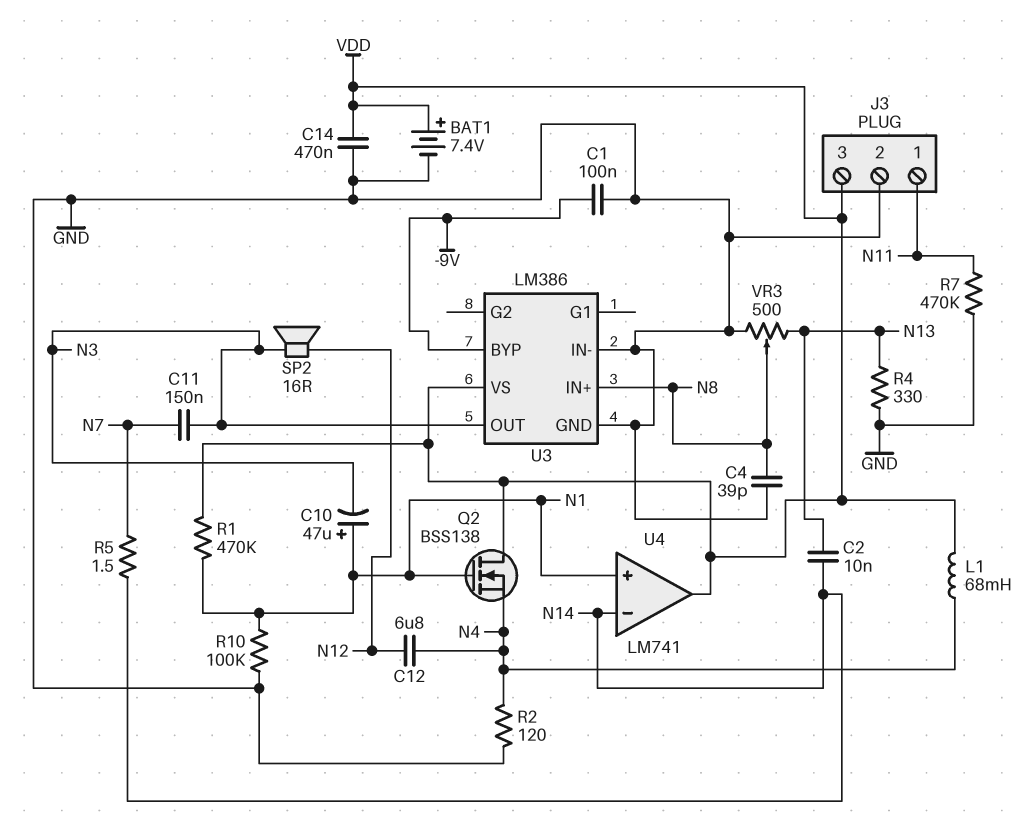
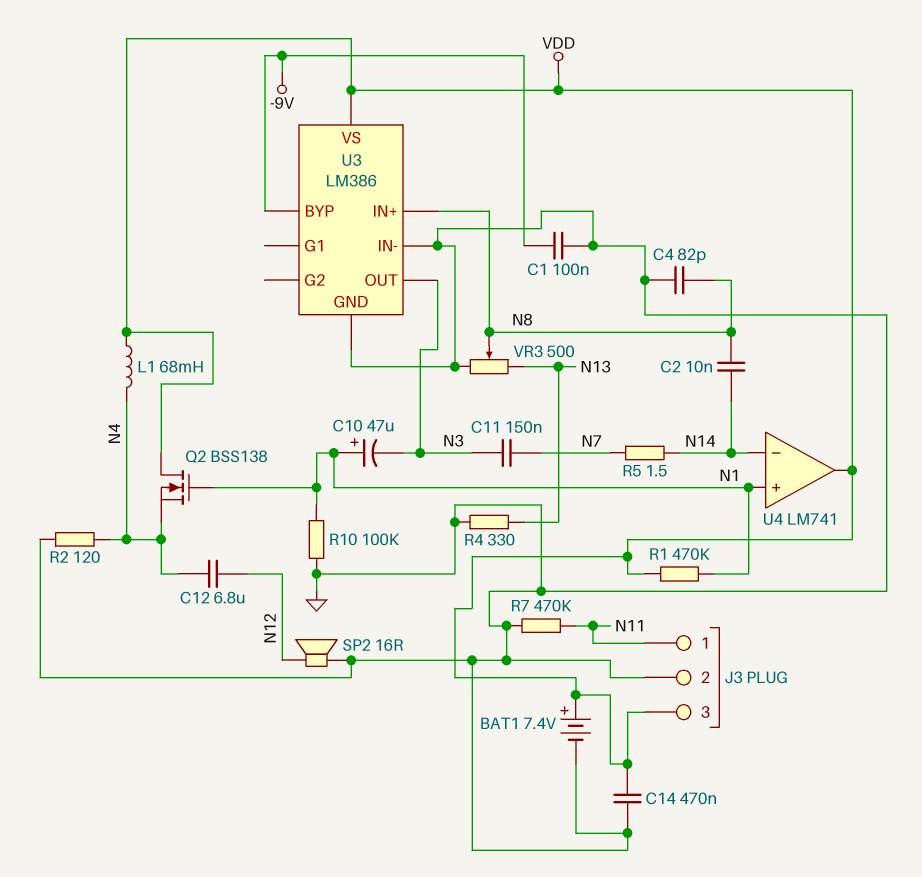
C2: 10nF (N13, N14) -> 10nF (N8, N14)
C4: 39pF (GND, N8) -> 82pF (GND, N8)
SP2: speaker 16R (N3, N12) -> speaker 16R (GND, N12)

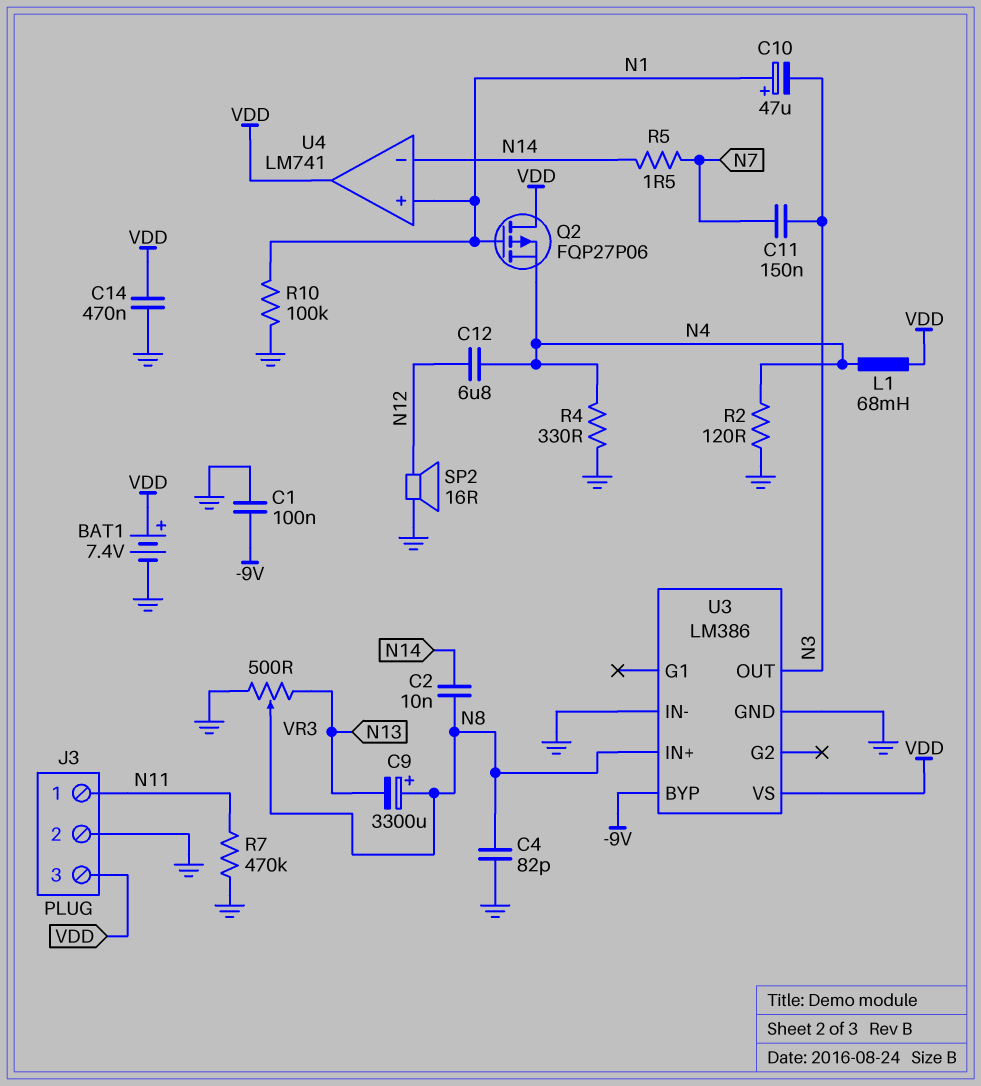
C9: none -> 3300uF (plus N8, minus N13)
Q2: NMOS BSS138 (G N1, D VDD, S N4) -> PMOS FQP27P06 (G N1, D VDD, S N4)
R1: 470k (N1, VDD) -> none
R4: 330 (GND, N13) -> 330 (GND, N4)

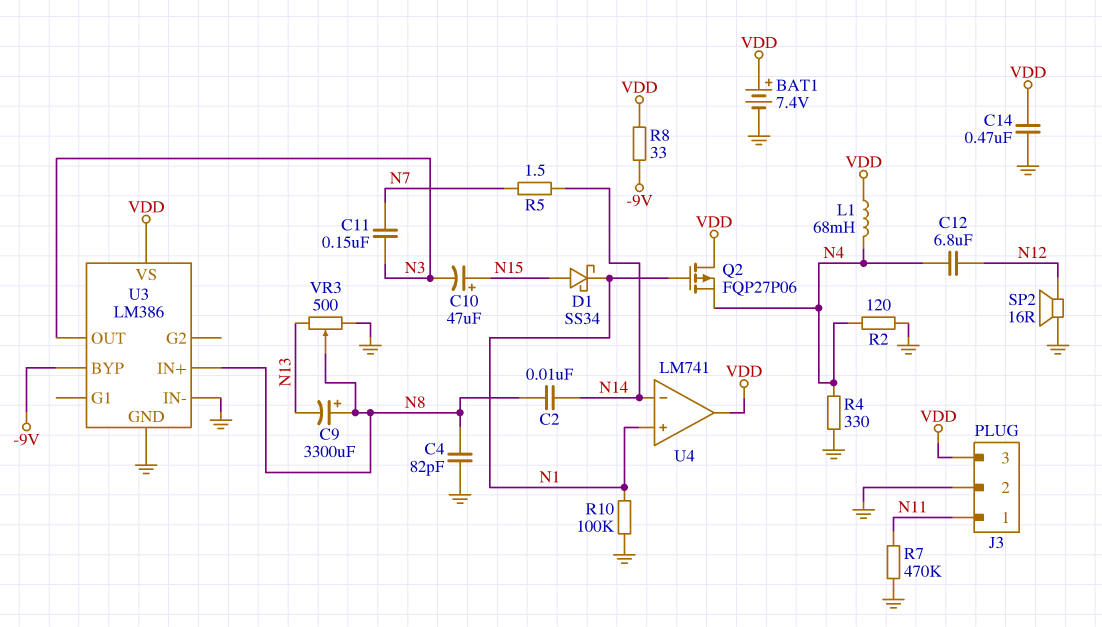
C1: 100nF (-9V, GND) -> none
C10: 47uF (plus N1, minus N3) -> 47uF (plus N15, minus N3)
D1: none -> schottky SS34 (A N15, K N1)
R8: none -> 33 (-9V, VDD)

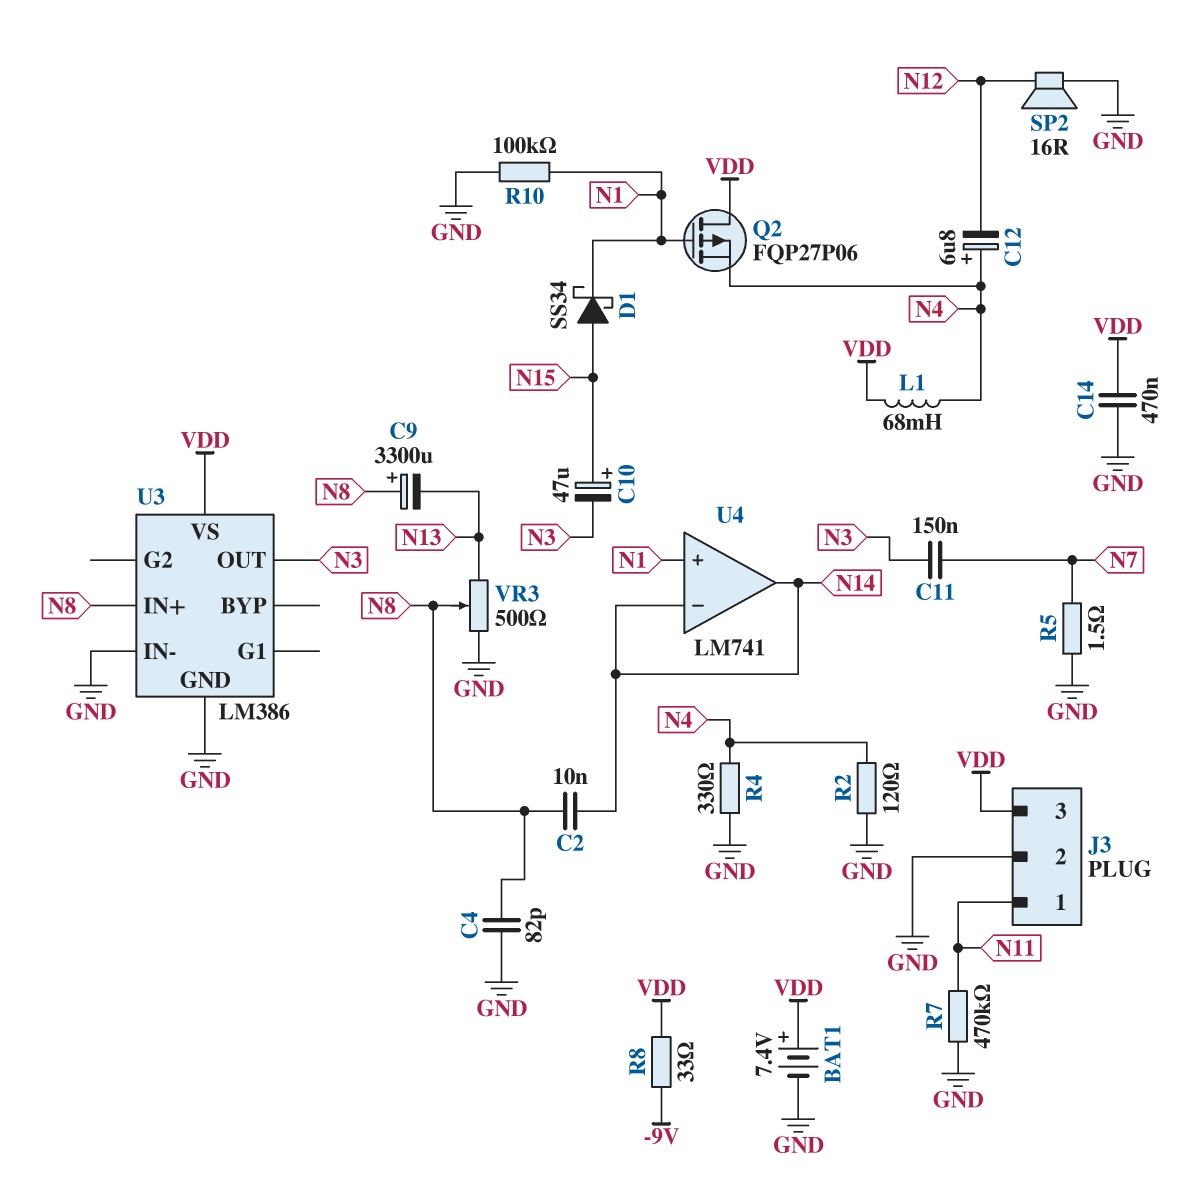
C12: 6.8uF (N4, N12) -> 6.8uF (plus N4, minus N12)
R5: 1.5 (N7, N14) -> 1.5 (GND, N7)
U3 pin BYP: -9V -> none
U4 pin out: VDD -> N14

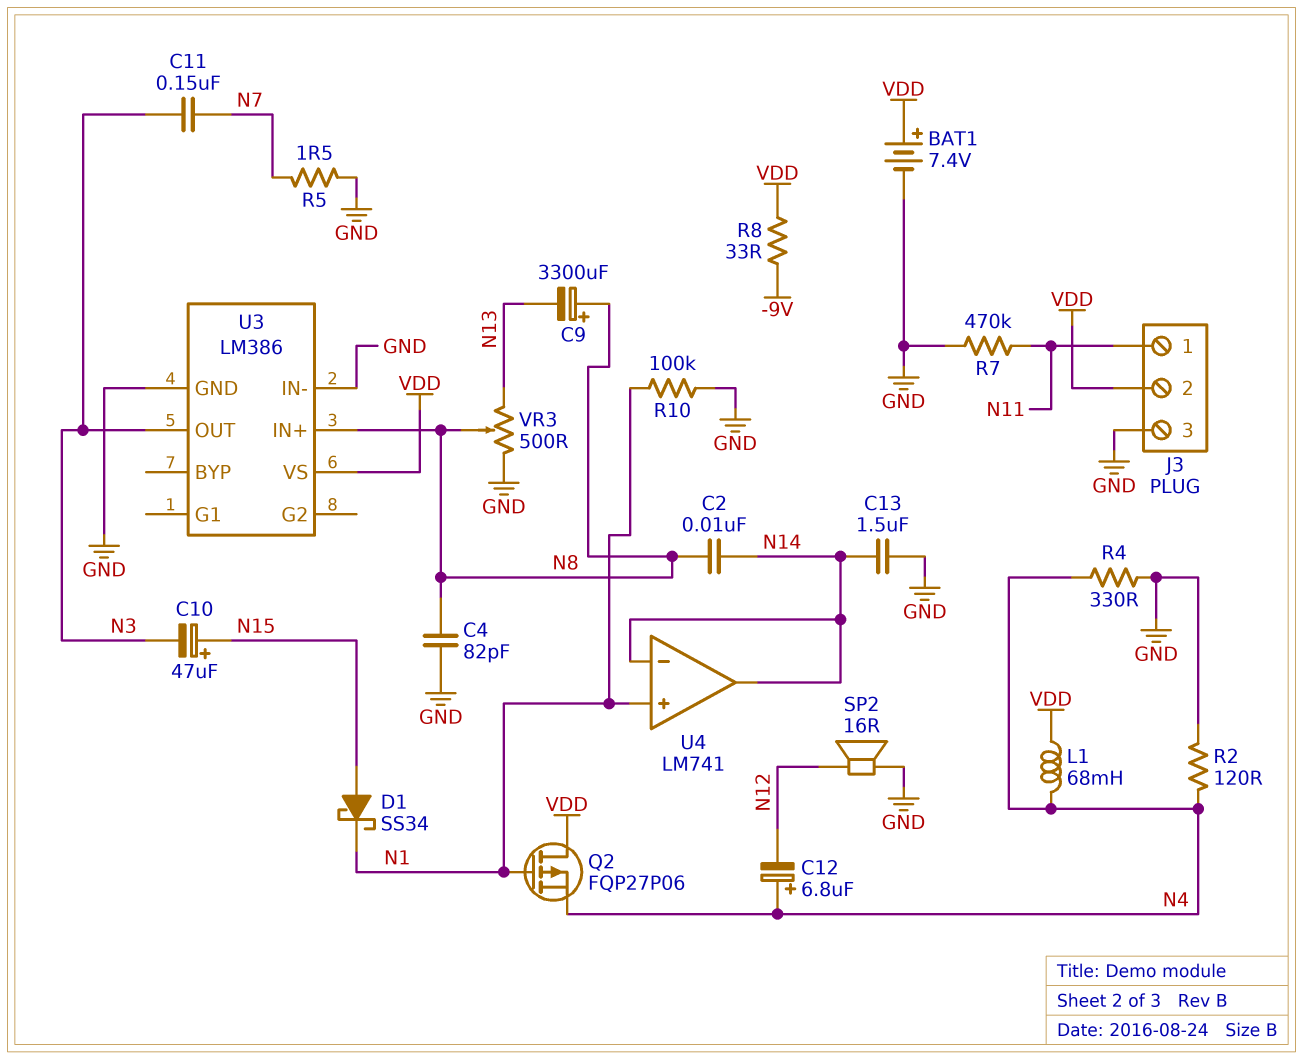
C13: none -> 1.5uF (GND, N14)
C14: 470nF (GND, VDD) -> none
J3 pin 2: GND -> VDD
J3 pin 3: VDD -> GND

